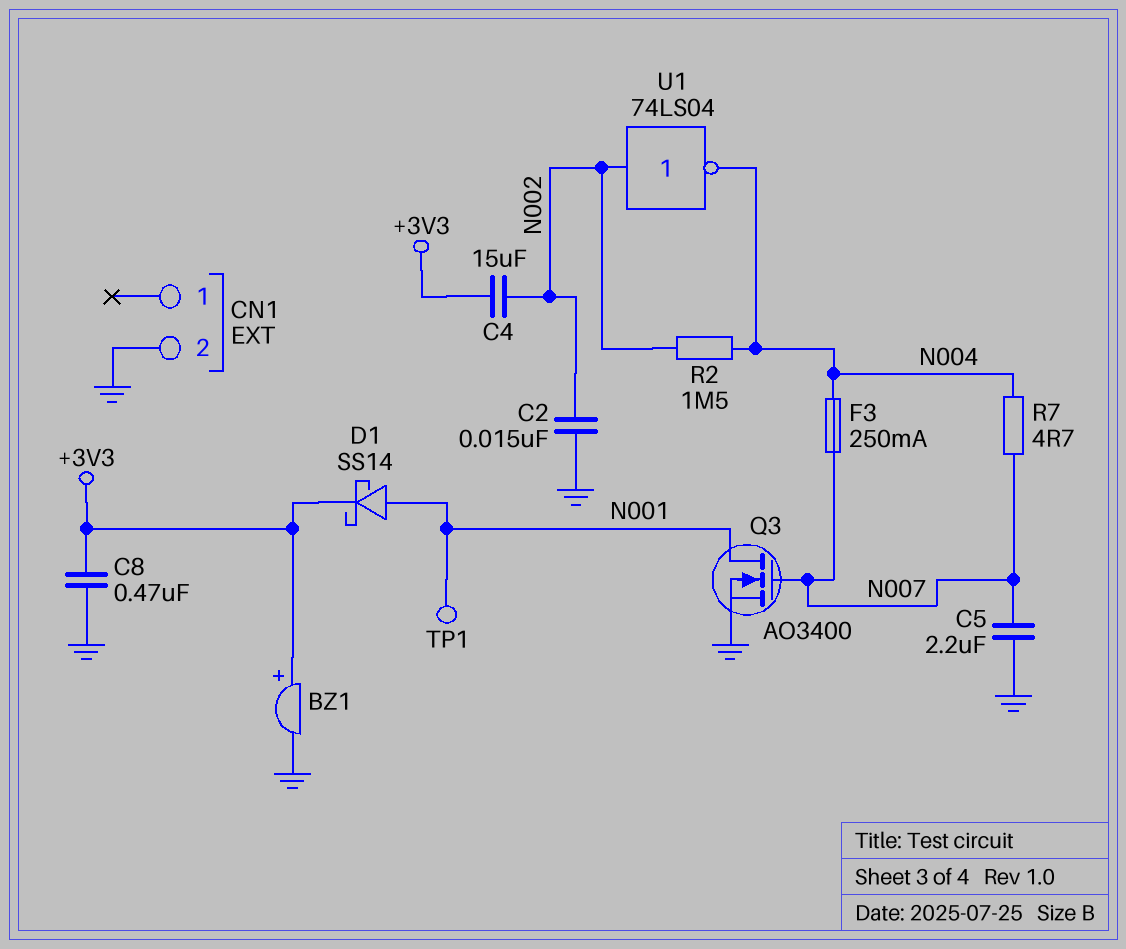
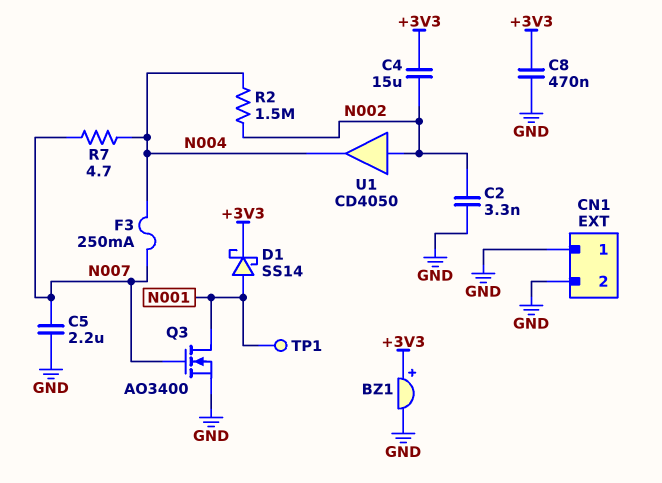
C2: 15nF (GND, N002) -> 3.3nF (GND, N002)
CN1 pin 1: none -> GND
U1: NOT 74LS04 (in N002, out N004) -> buffer CD4050 (in N002, out N004)

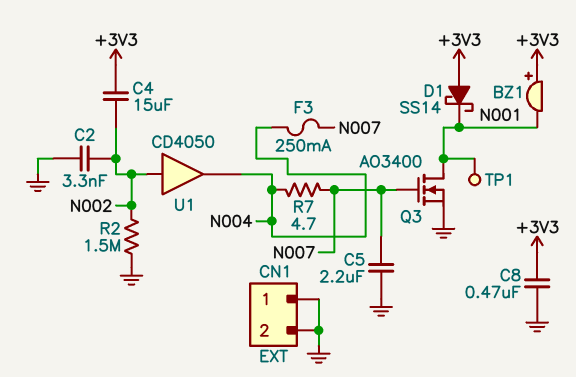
BZ1: buzzer (plus +3V3, minus GND) -> buzzer (plus +3V3, minus N001)
D1: schottky SS14 (A N001, K +3V3) -> schottky SS14 (A +3V3, K N001)
R2: 1.5M (N002, N004) -> 1.5M (GND, N002)

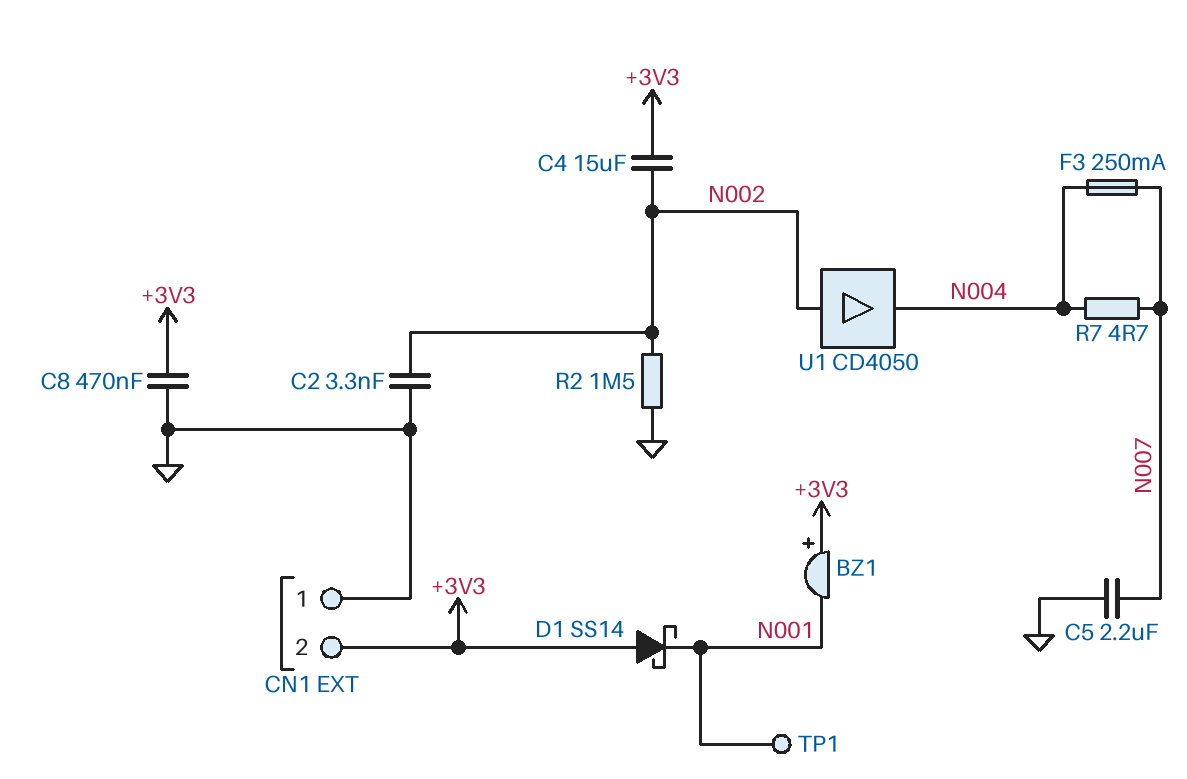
CN1 pin 2: GND -> +3V3
Q3: NMOS AO3400 (G N007, D N001, S GND) -> none

